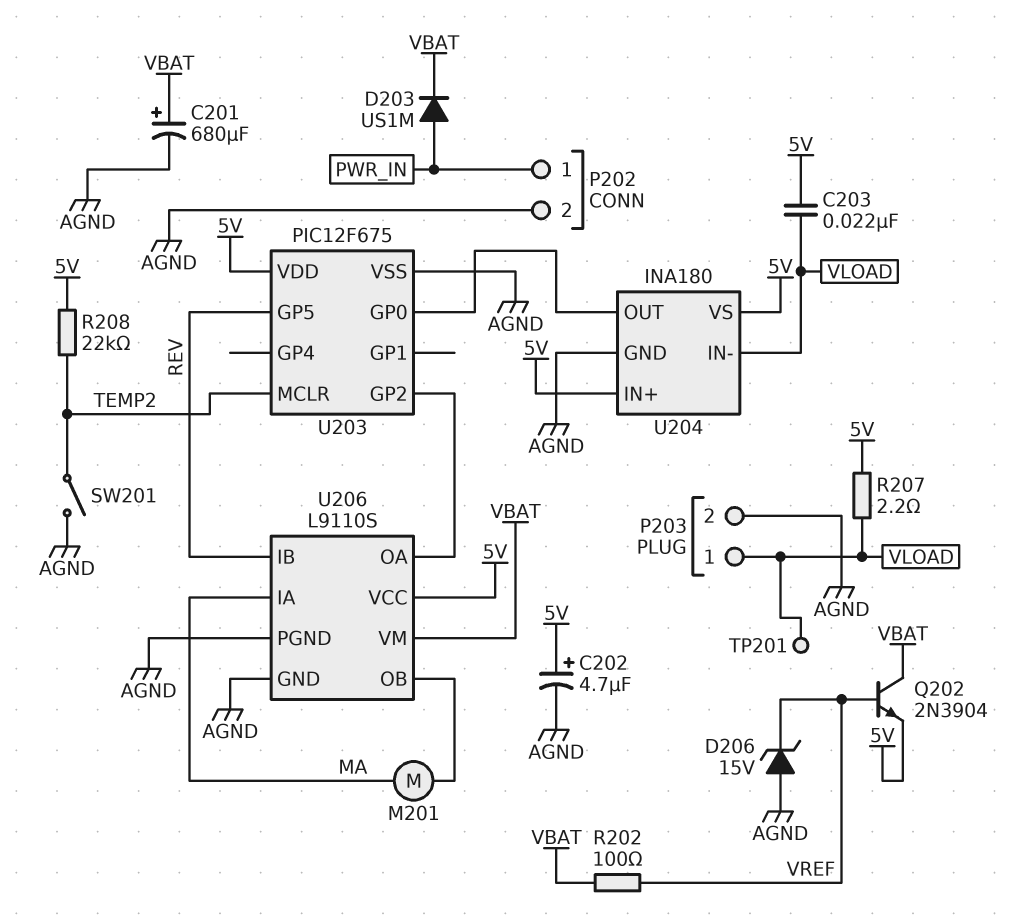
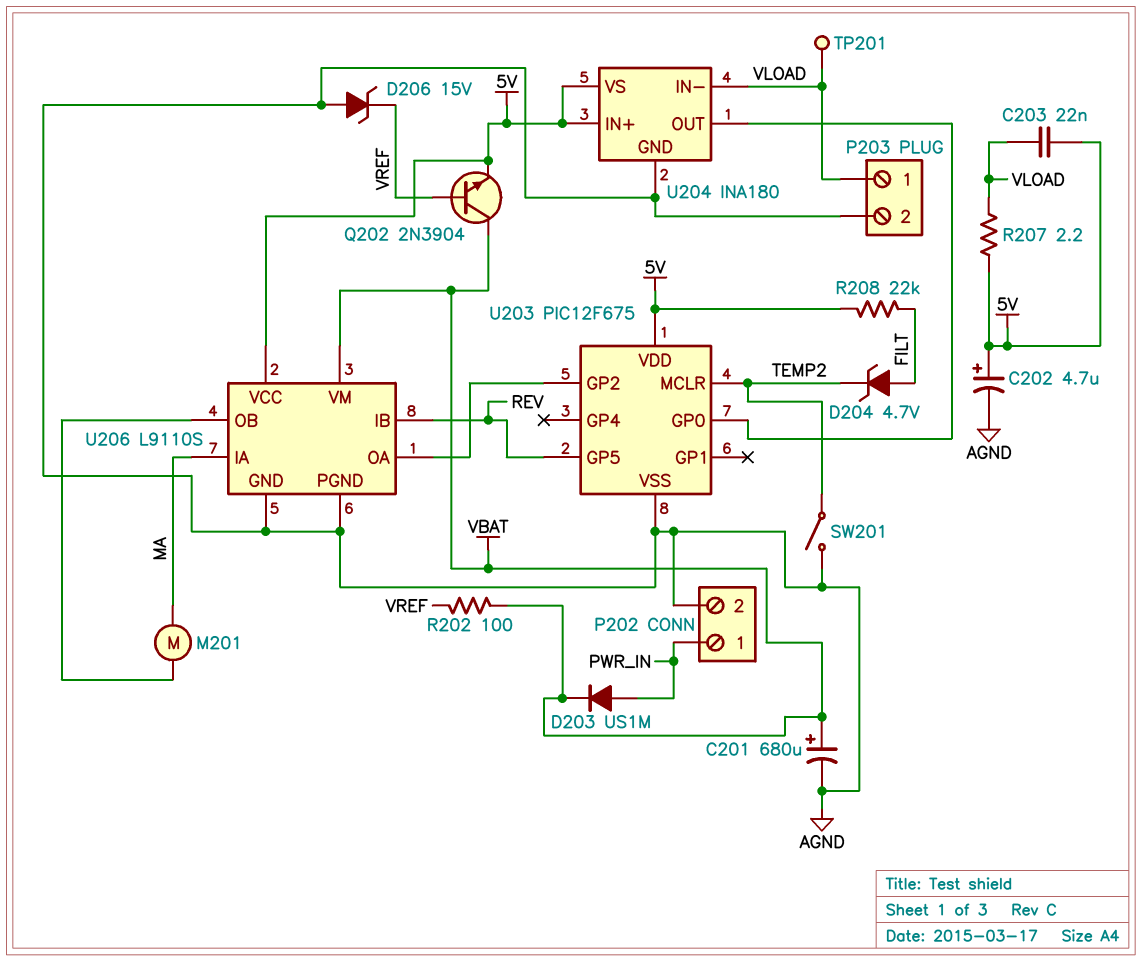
D204: none -> zener 4.7V (A FILT, K TEMP2)
R208: 22k (5V, TEMP2) -> 22k (5V, FILT)

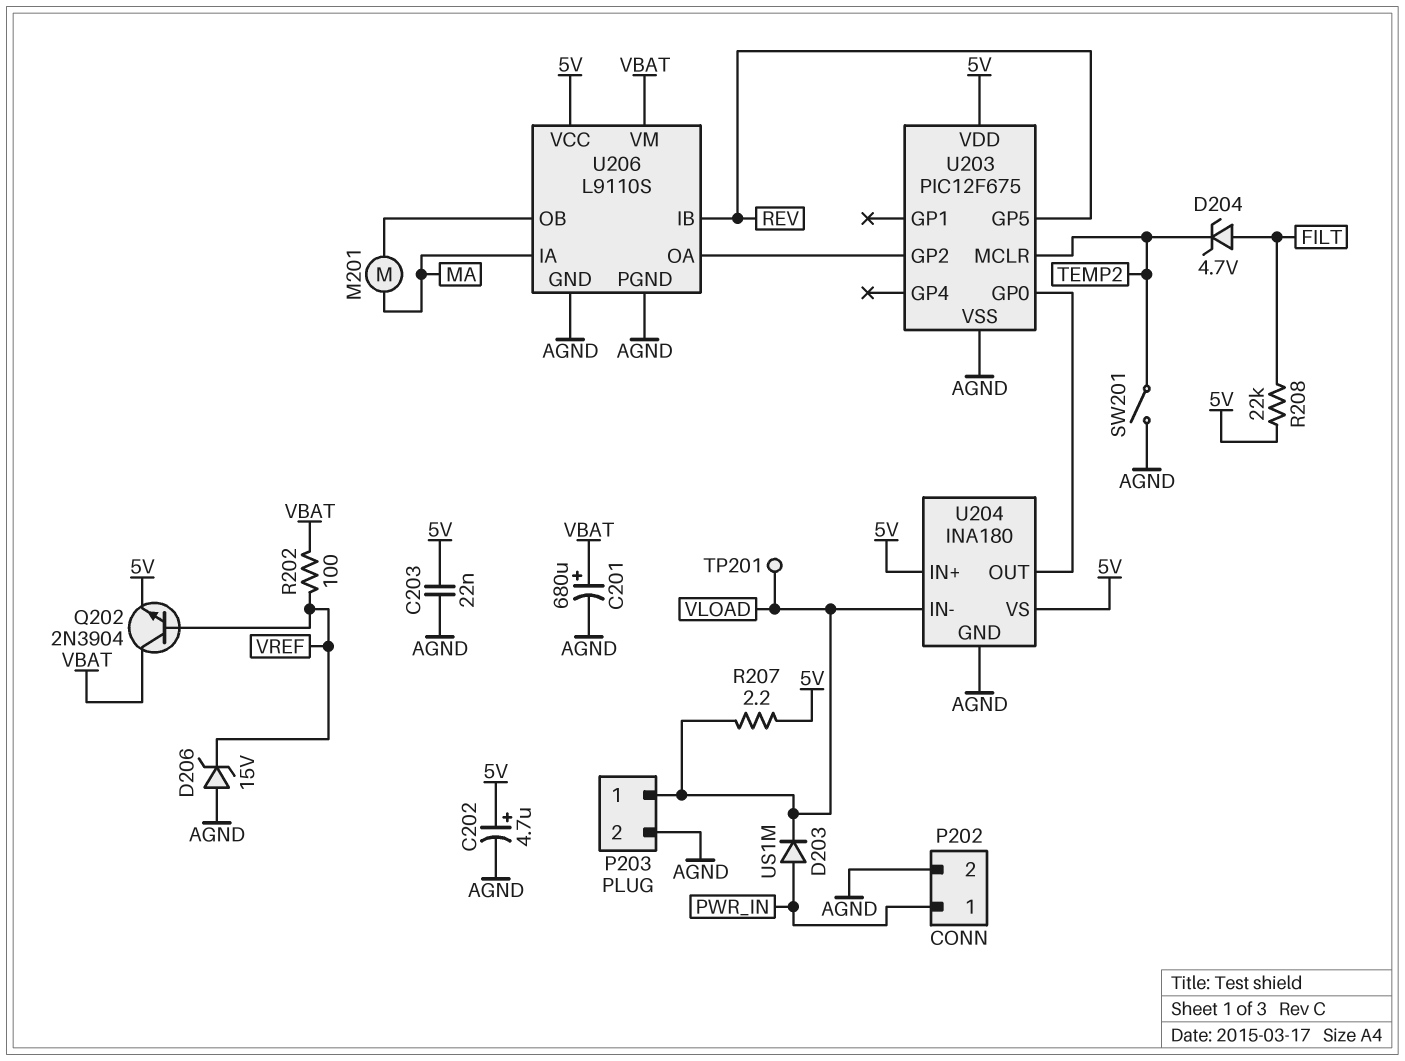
C203: 22nF (5V, VLOAD) -> 22nF (5V, AGND)
D203: diode US1M (A PWR_IN, K VBAT) -> diode US1M (A PWR_IN, K VLOAD)

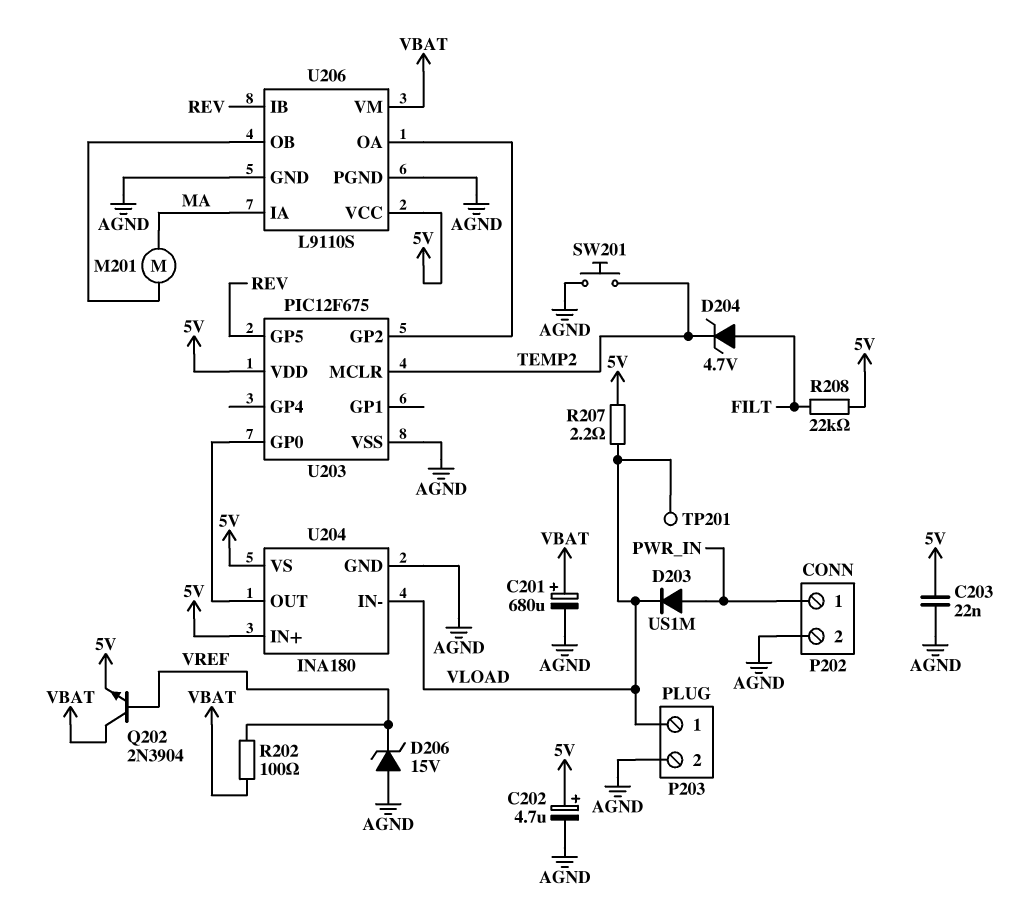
SW201: switch (AGND, TEMP2) -> button (AGND, TEMP2)

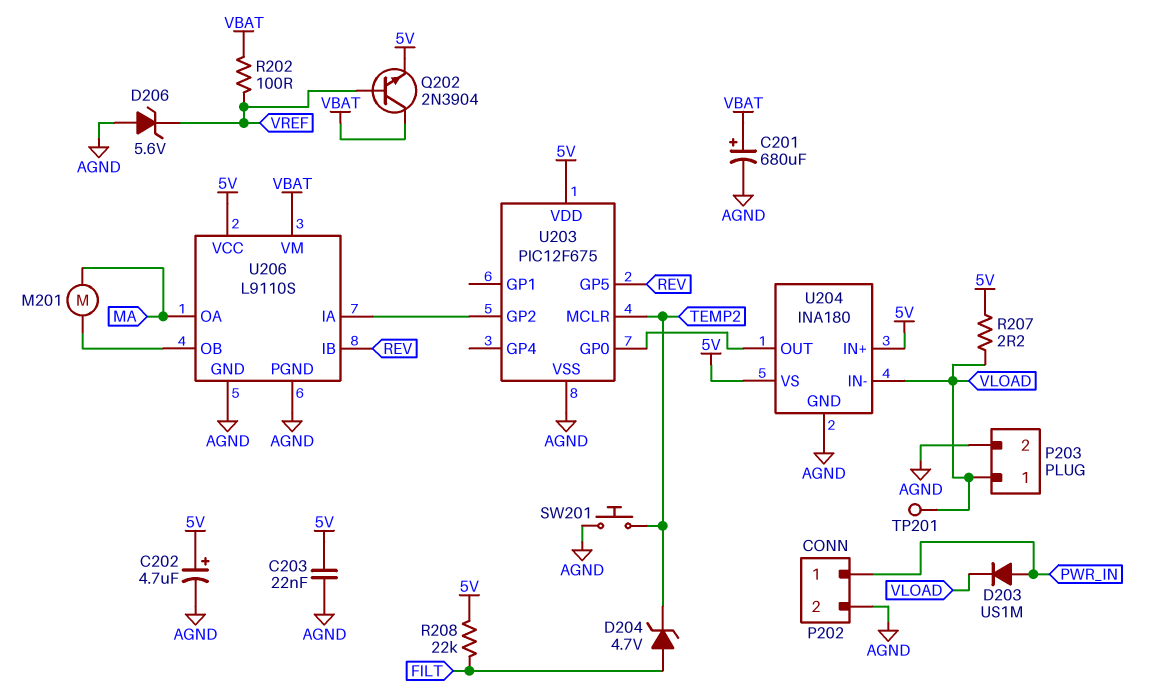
D206: zener 15V (A AGND, K VREF) -> zener 5.6V (A AGND, K VREF)
U206 pin IA: MA -> U203/GP2
U206 pin OA: U203/GP2 -> MA

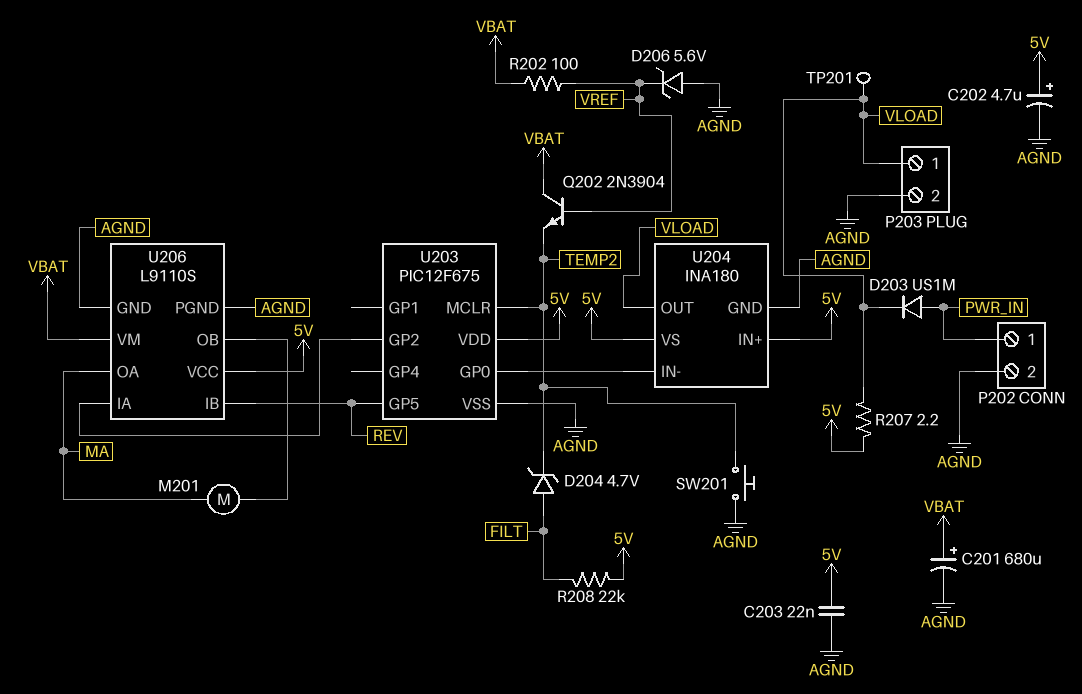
Q202: NPN 2N3904 (B VREF, C VBAT, E 5V) -> NPN 2N3904 (B VREF, C VBAT, E TEMP2)
U204 pin IN-: VLOAD -> U203/GP0
U204 pin OUT: U203/GP0 -> VLOAD

